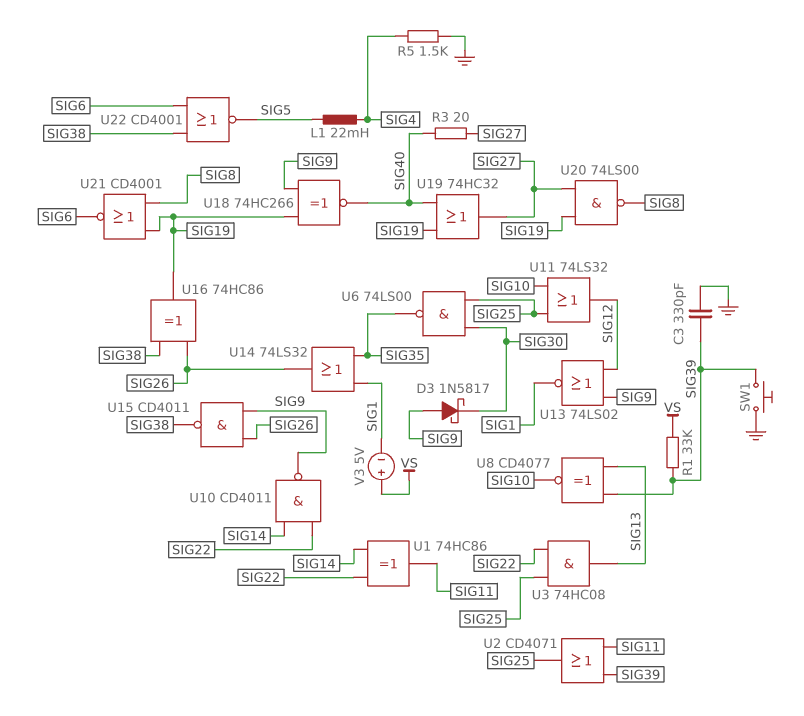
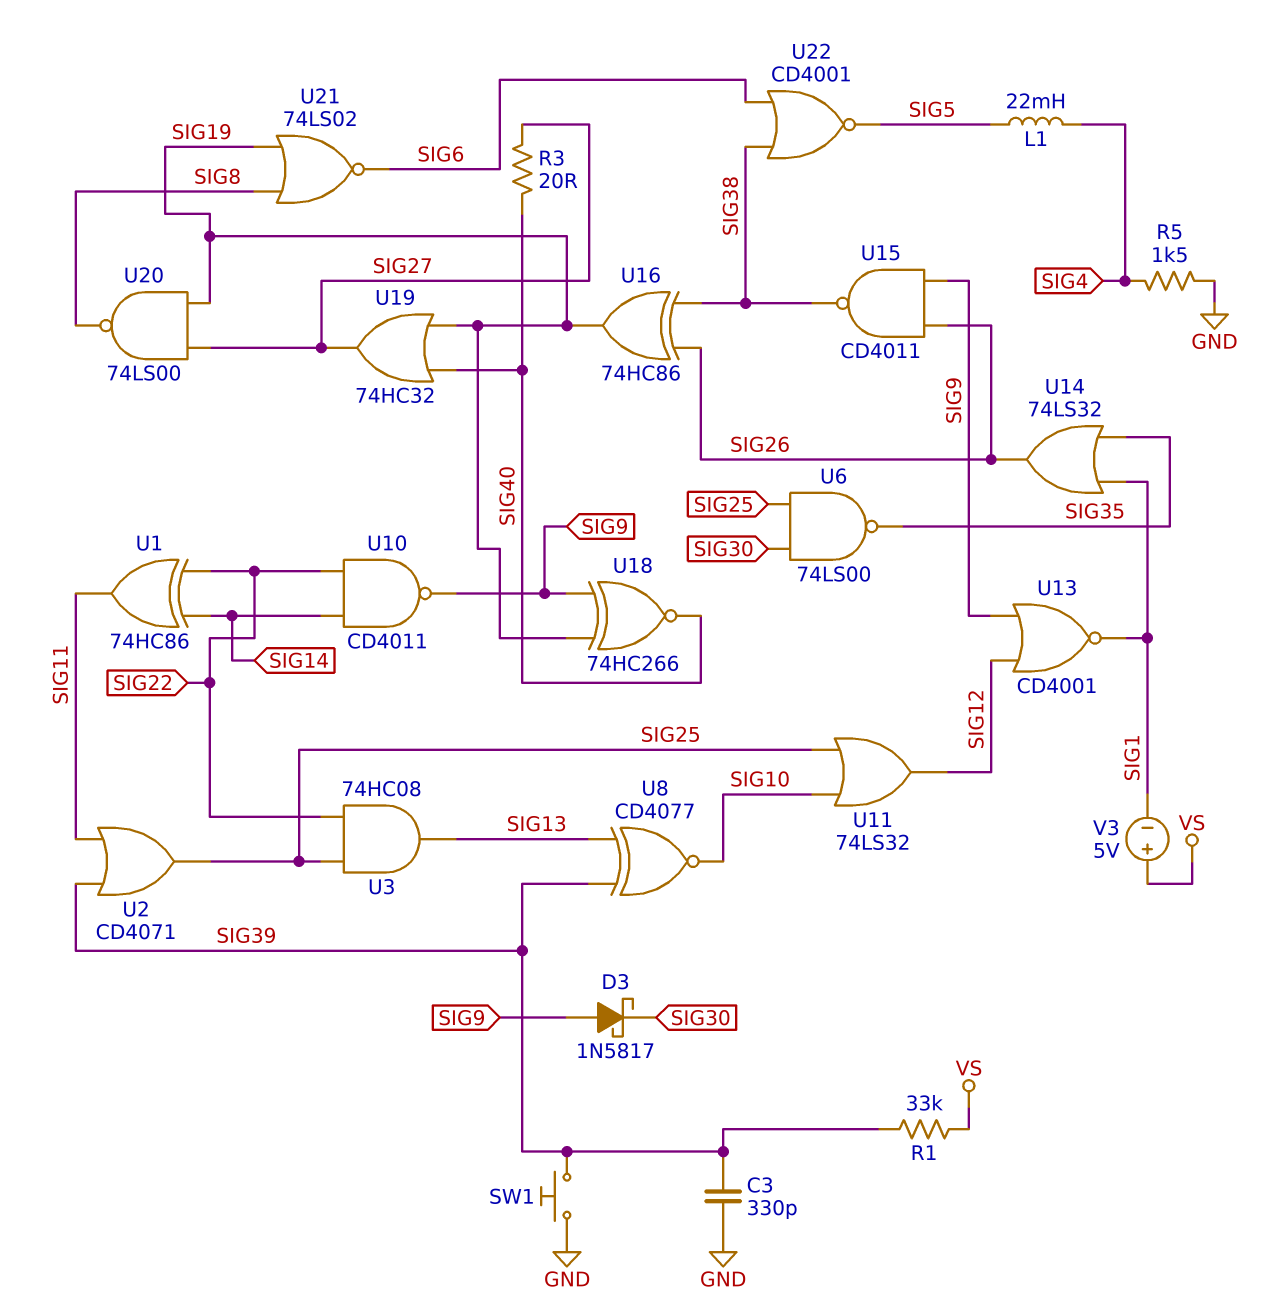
U13: NOR 74LS02 (in SIG9, in SIG12, out SIG1) -> NOR CD4001 (in SIG9, in SIG12, out SIG1)
U21: NOR CD4001 (in SIG8, in SIG19, out SIG6) -> NOR 74LS02 (in SIG8, in SIG19, out SIG6)

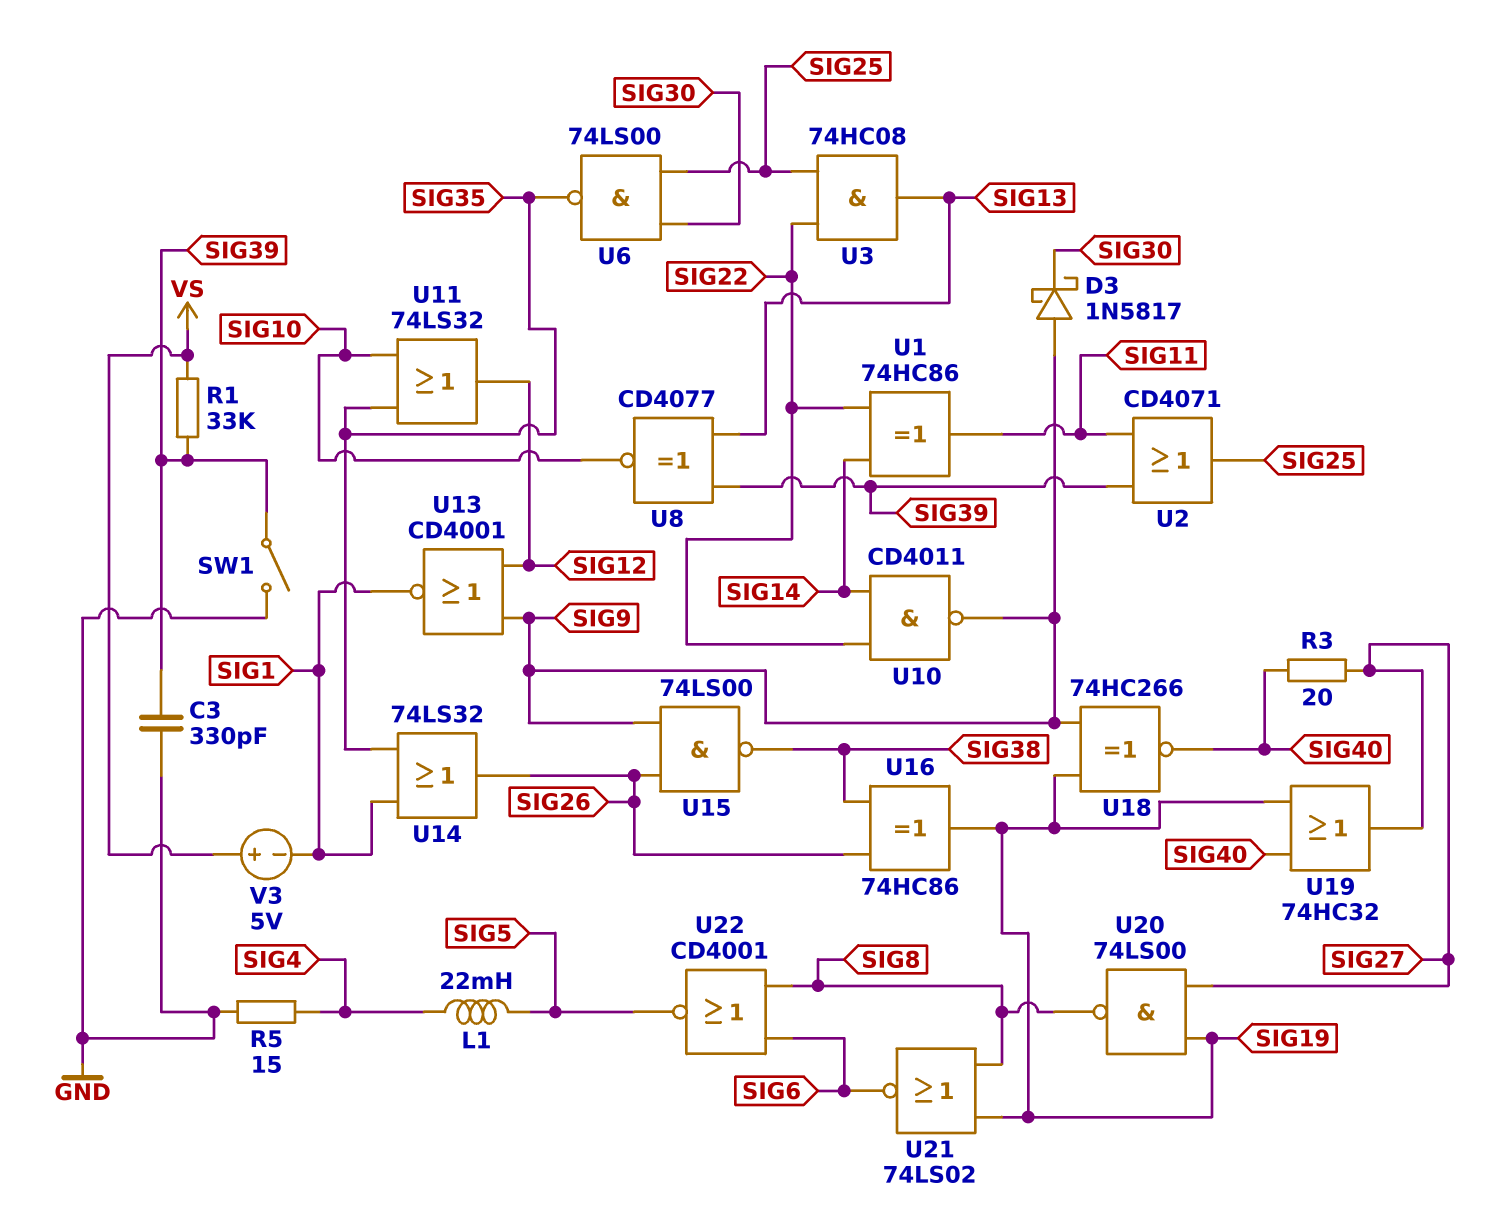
R5: 1.5k (GND, SIG4) -> 15 (GND, SIG4)
SW1: button (GND, SIG39) -> switch (GND, SIG39)
U11: OR 74LS32 (in SIG10, in SIG25, out SIG12) -> OR 74LS32 (in SIG10, in SIG35, out SIG12)
U15: NAND CD4011 (in SIG9, in SIG26, out SIG38) -> NAND 74LS00 (in SIG9, in SIG26, out SIG38)
U22: NOR CD4001 (in SIG6, in SIG38, out SIG5) -> NOR CD4001 (in SIG6, in SIG8, out SIG5)

